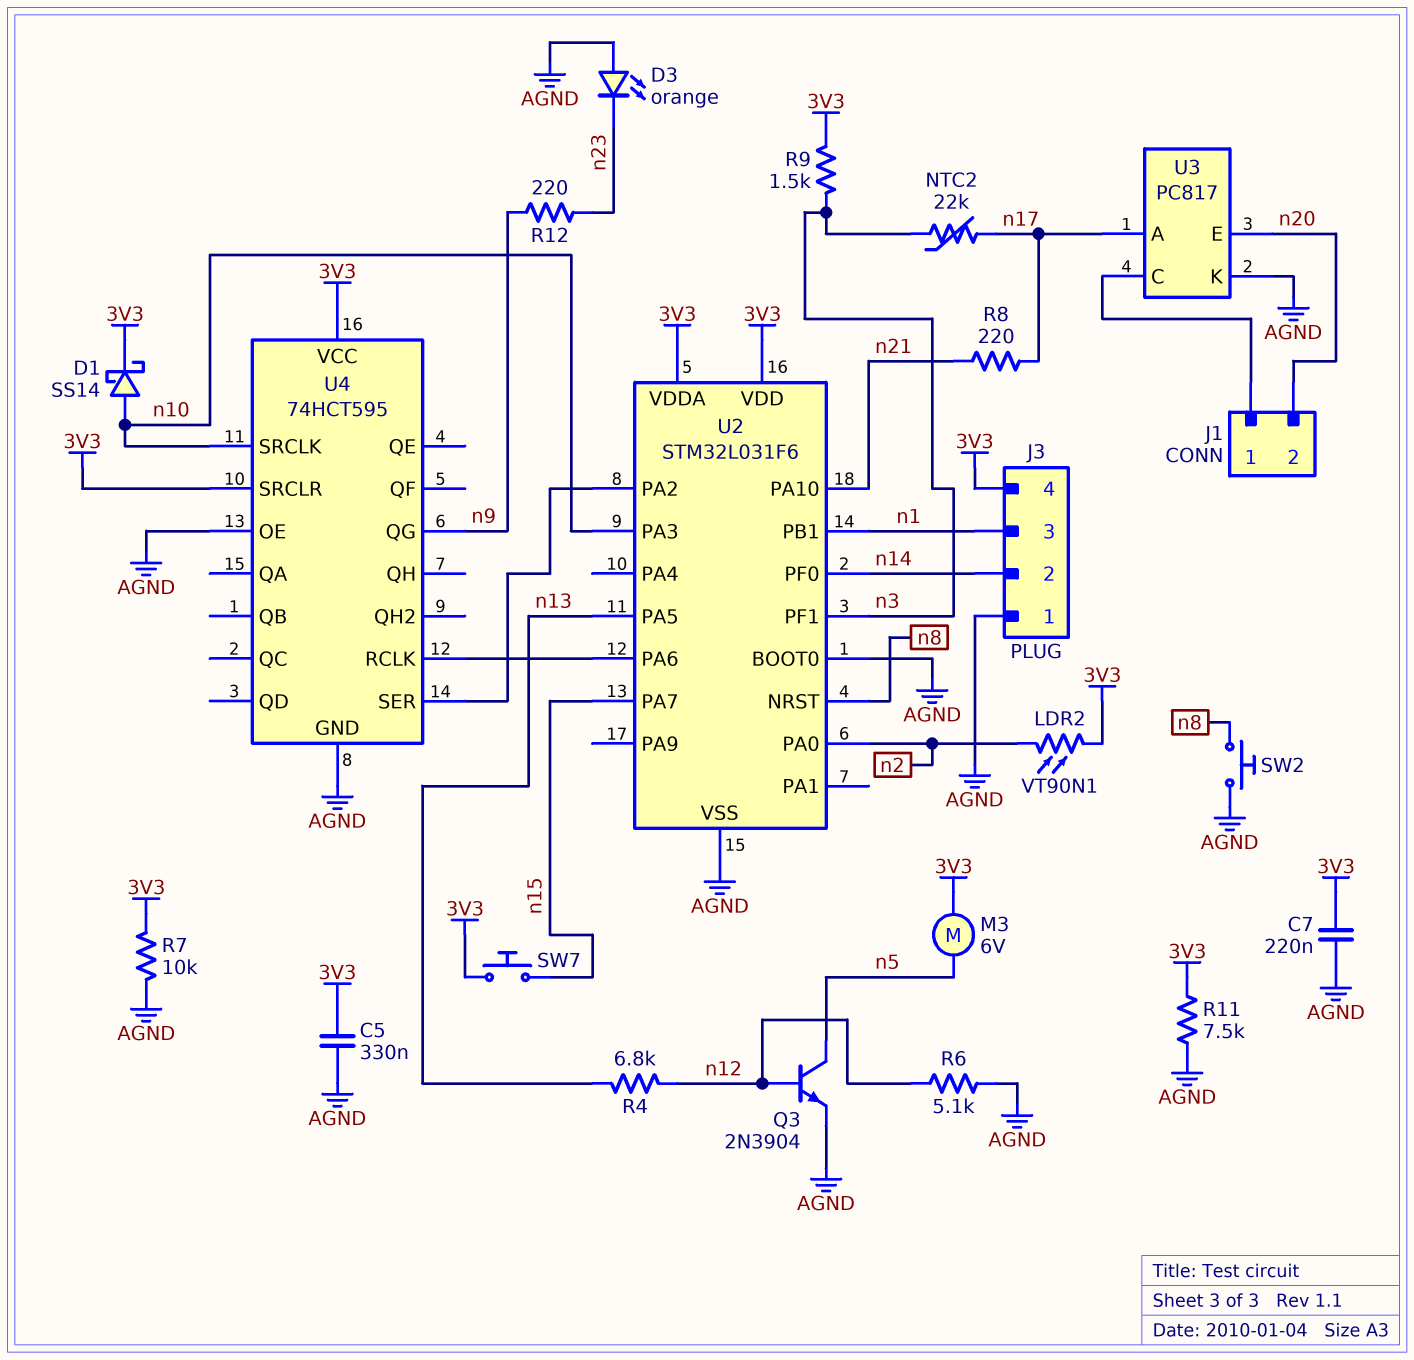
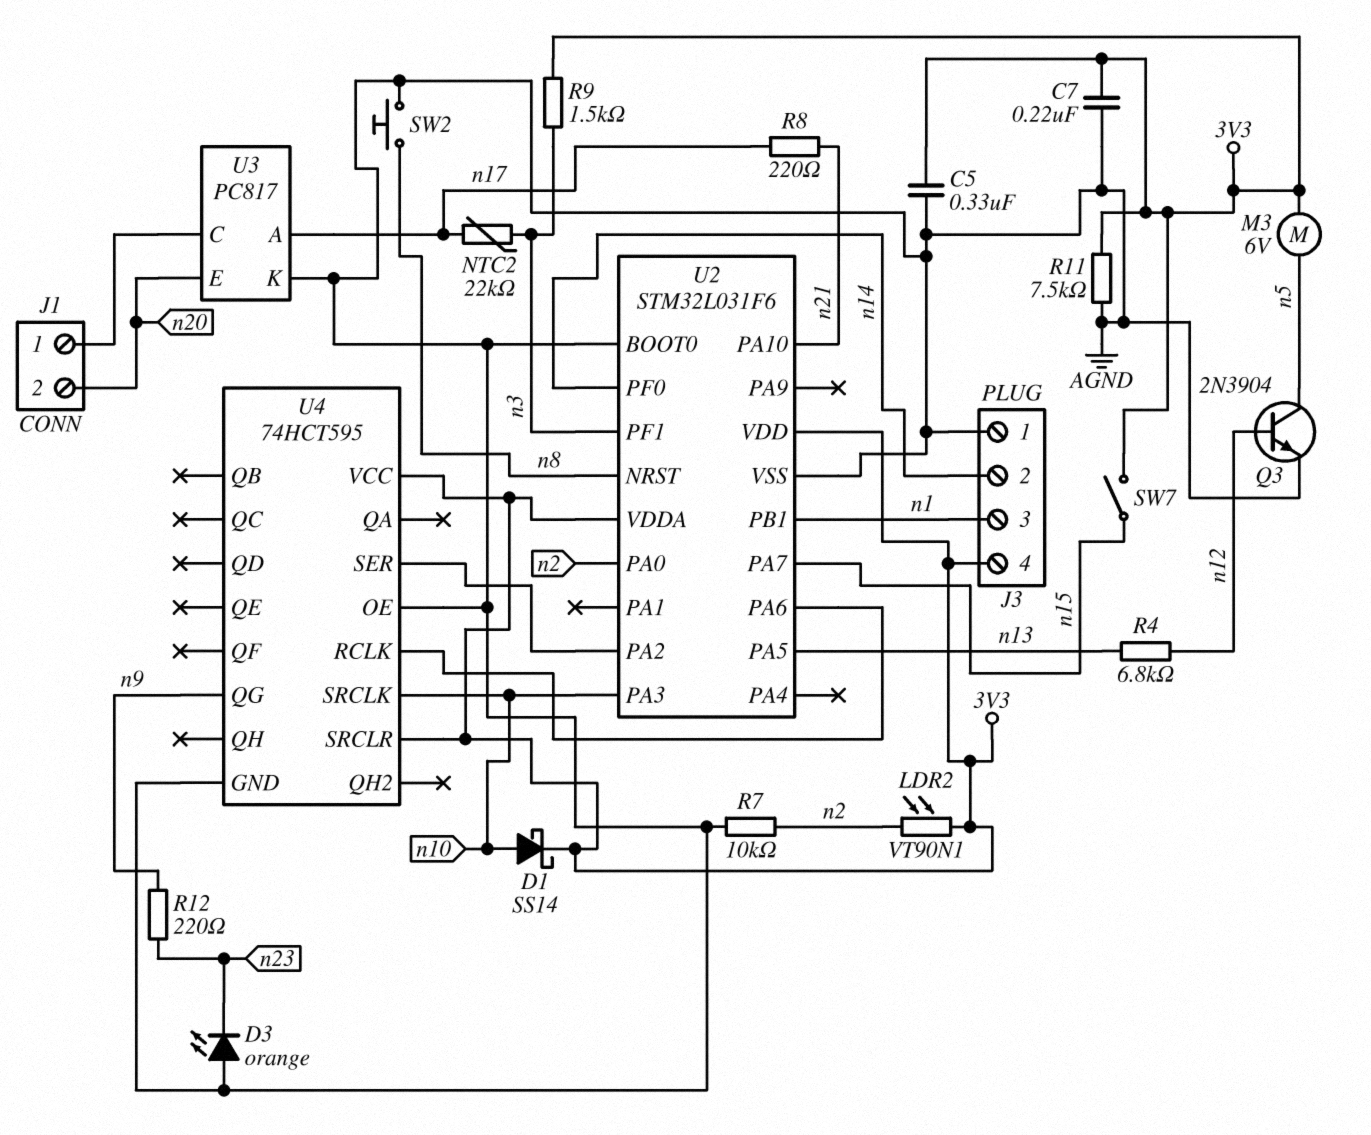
R6: 5.1k (AGND, n12) -> none
R7: 10k (3V3, AGND) -> 10k (AGND, n2)
SW7: button (3V3, n15) -> switch (3V3, n15)

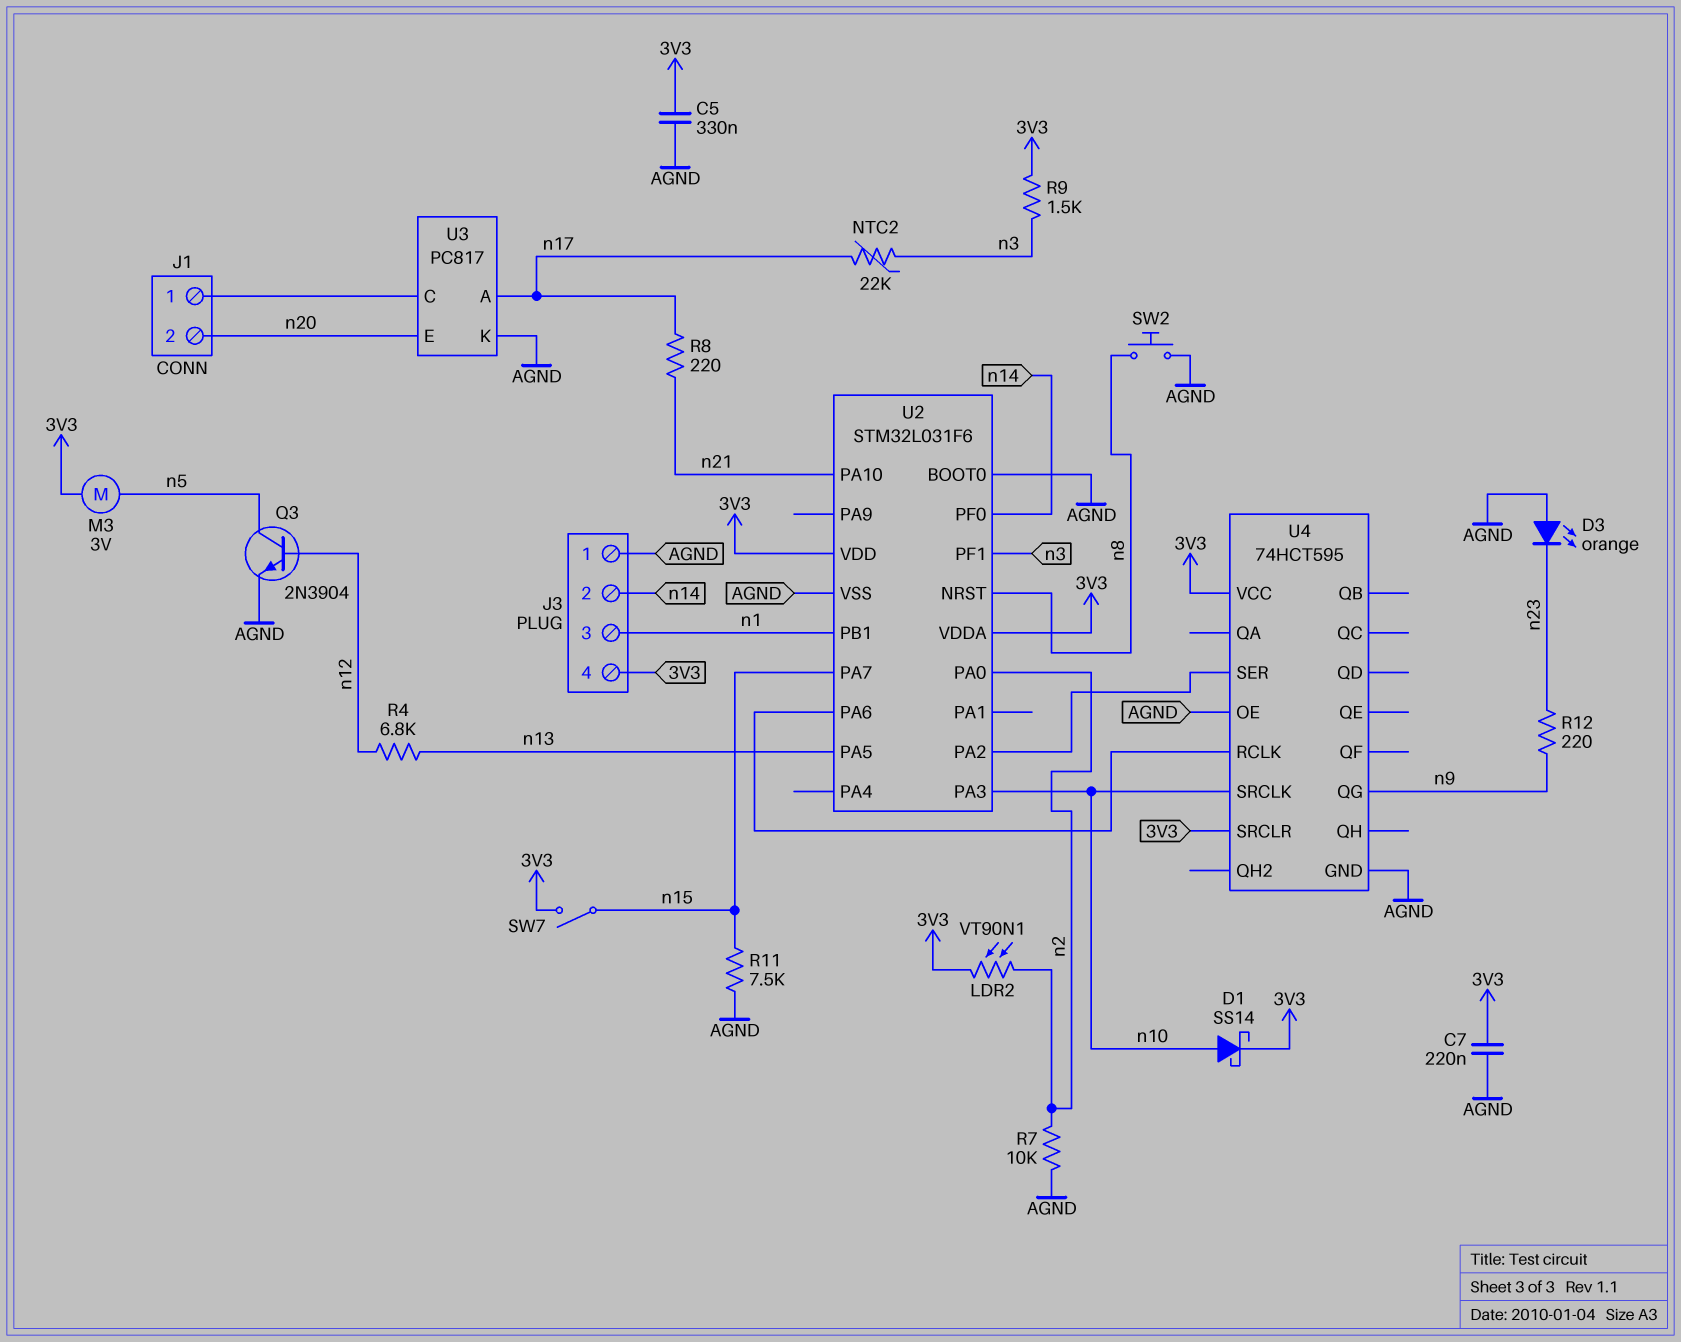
M3: motor 6V (3V3, n5) -> motor 3V (3V3, n5)
R11: 7.5k (3V3, AGND) -> 7.5k (AGND, n15)

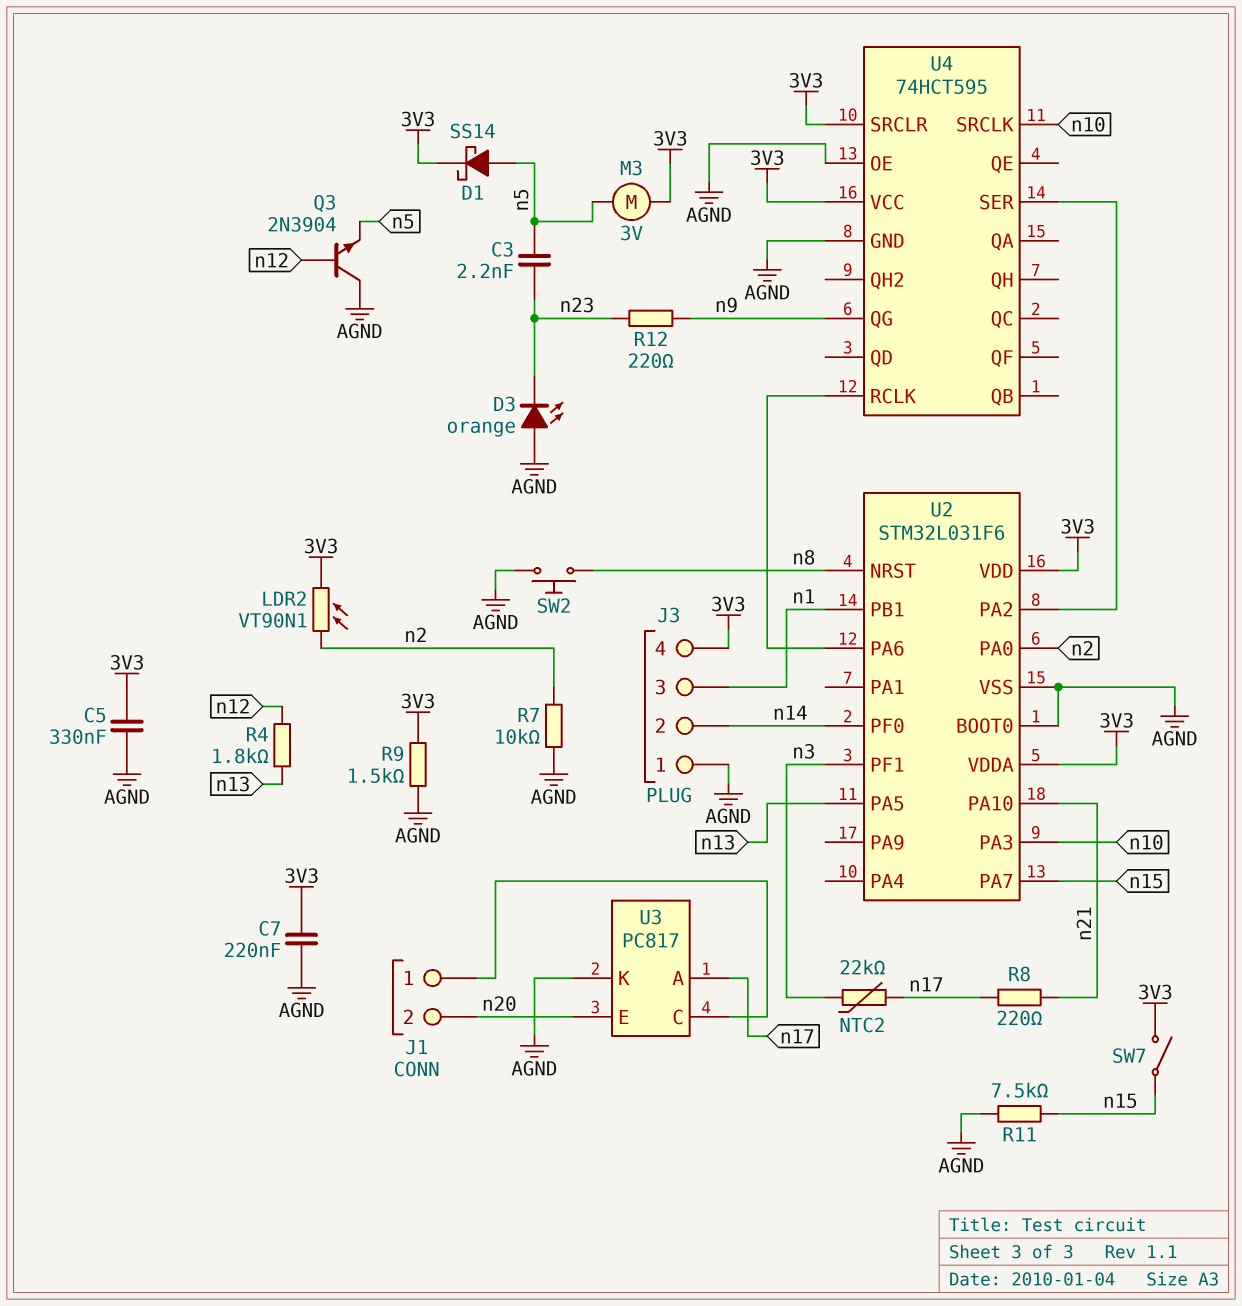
C3: none -> 2.2nF (n5, n23)
D1: schottky SS14 (A n10, K 3V3) -> schottky SS14 (A n5, K 3V3)
Q3: NPN 2N3904 (B n12, C n5, E AGND) -> NPN 2N3904 (B n12, C AGND, E n5)
R4: 6.8k (n12, n13) -> 1.8k (n12, n13)
R9: 1.5k (3V3, n3) -> 1.5k (3V3, AGND)

